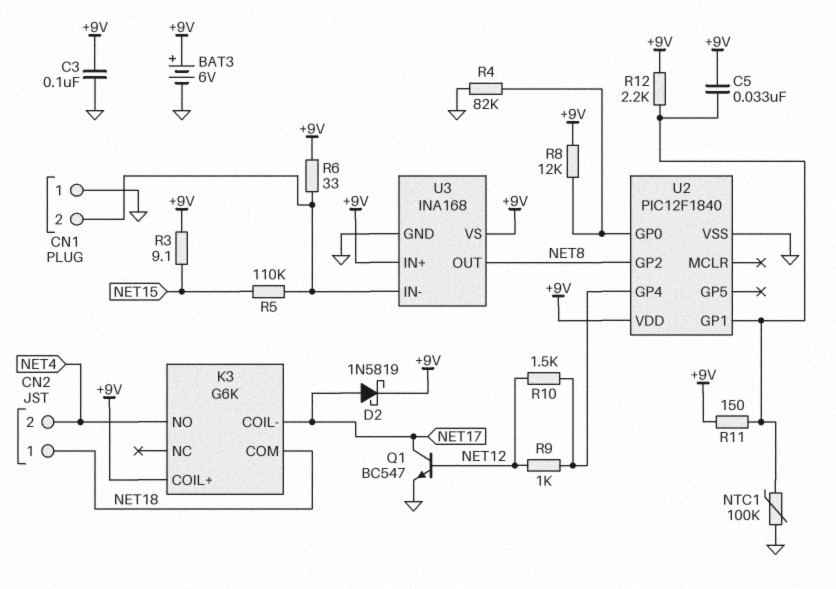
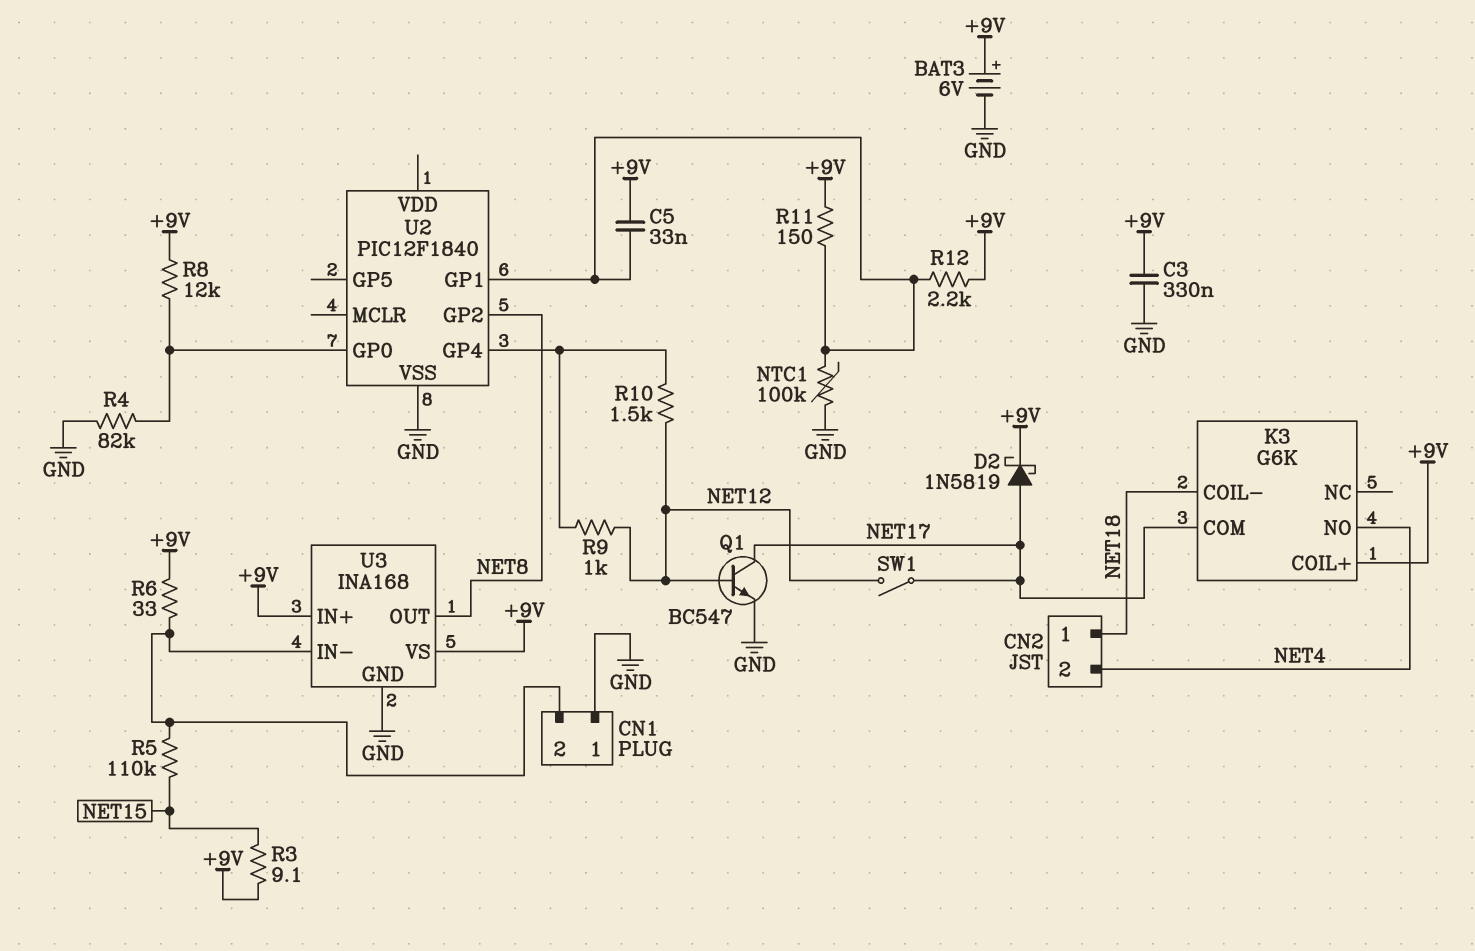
C3: 100nF (+9V, GND) -> 330nF (+9V, GND)
K3 pin COIL-: NET17 -> NET18
K3 pin COM: NET18 -> NET17
SW1: none -> switch (NET12, NET17)
U2 pin VDD: +9V -> none

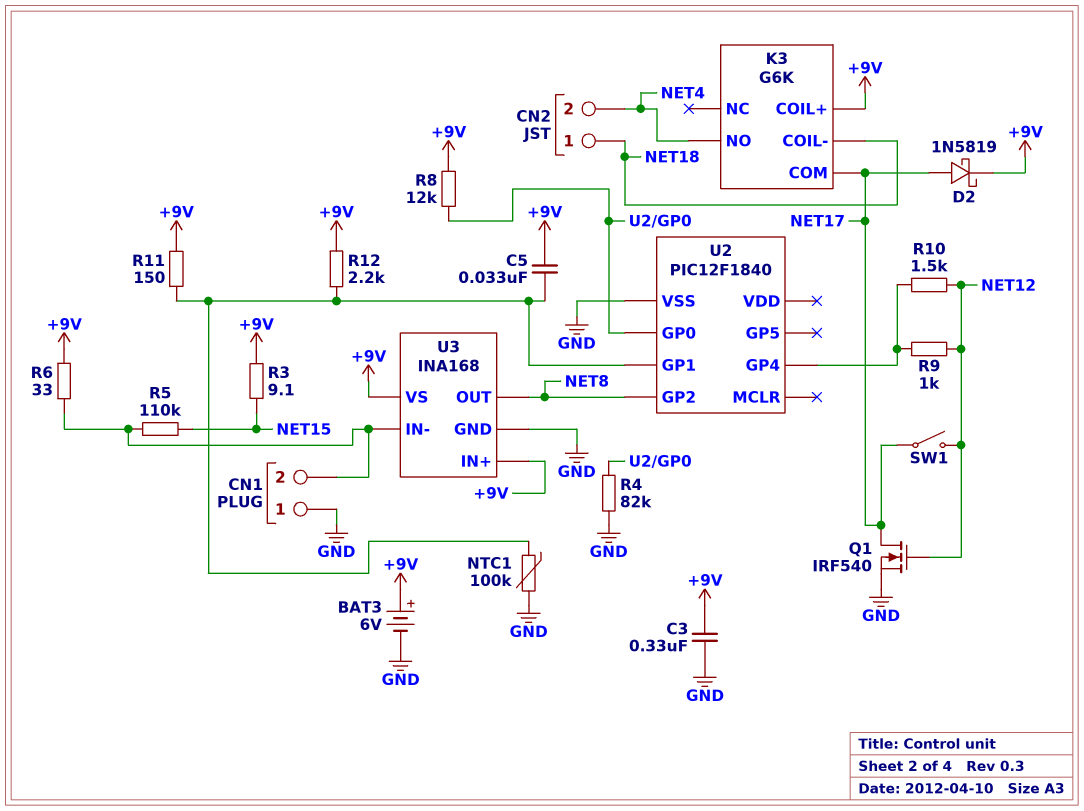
Q1: NPN BC547 (B NET12, C NET17, E GND) -> NMOS IRF540 (G NET12, D NET17, S GND)

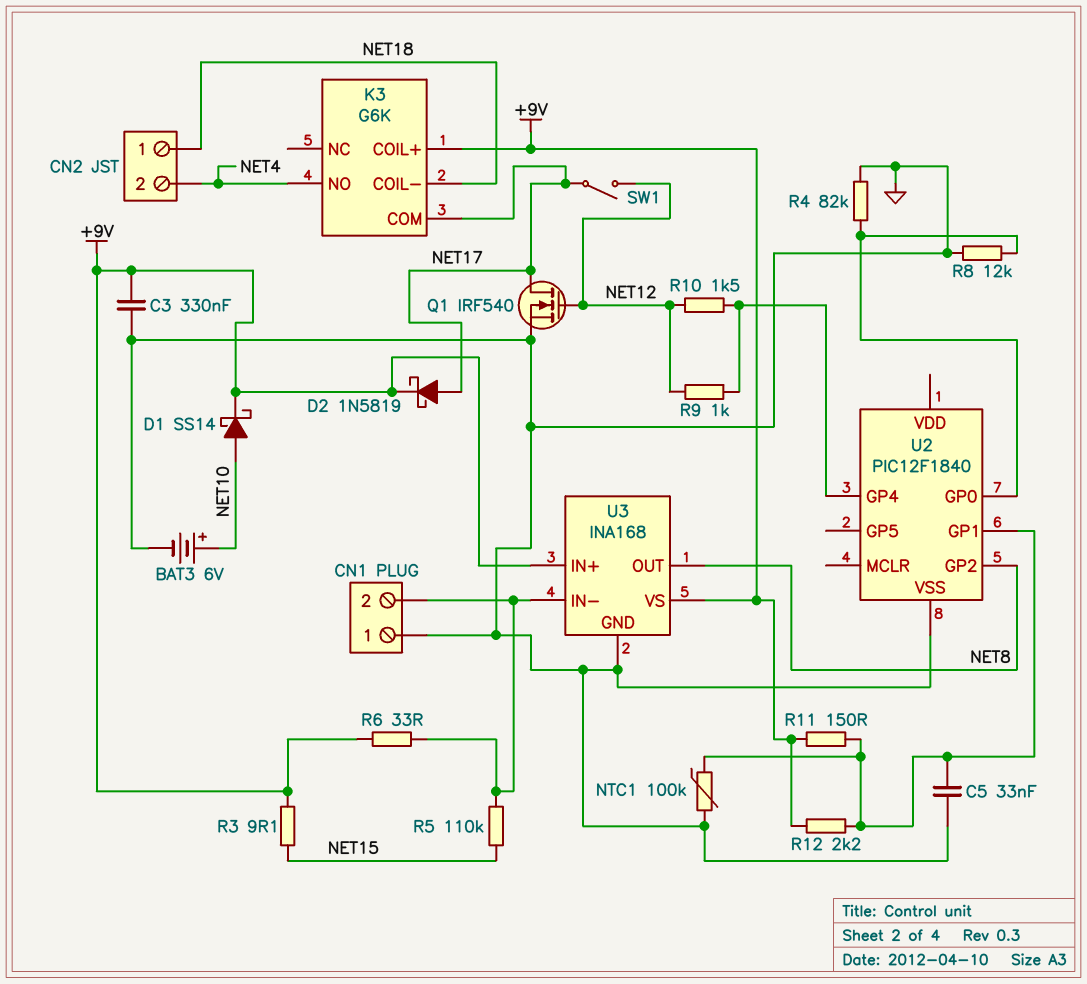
BAT3: 6V (plus +9V, minus GND) -> 6V (plus NET10, minus GND)
C5: 33nF (+9V, U2/GP1) -> 33nF (GND, U2/GP1)
D1: none -> schottky SS14 (A NET10, K +9V)
R8: 12k (+9V, U2/GP0) -> 12k (GND, U2/GP0)

